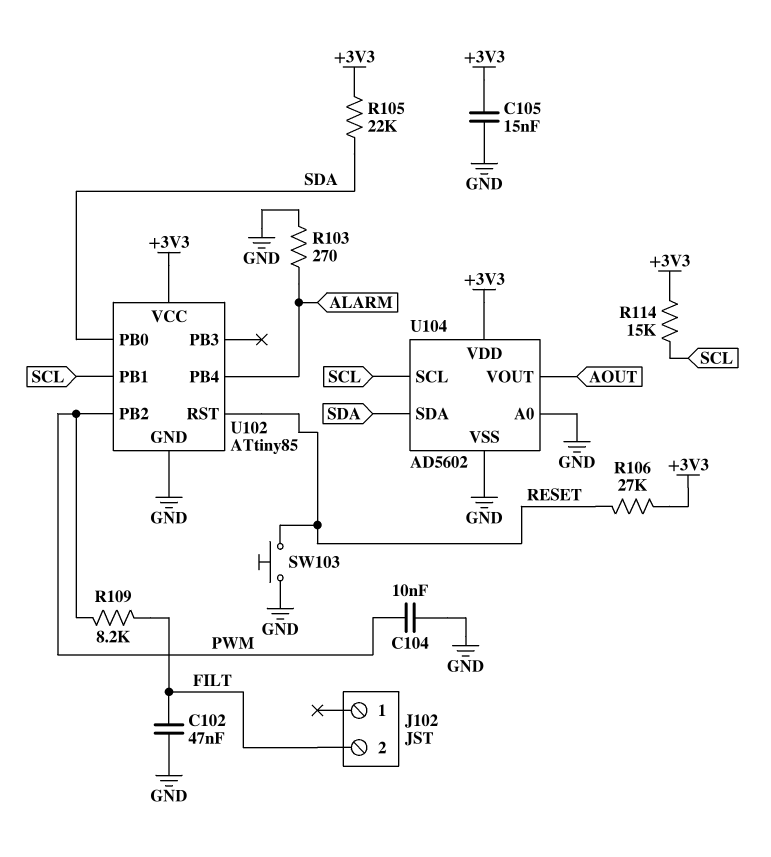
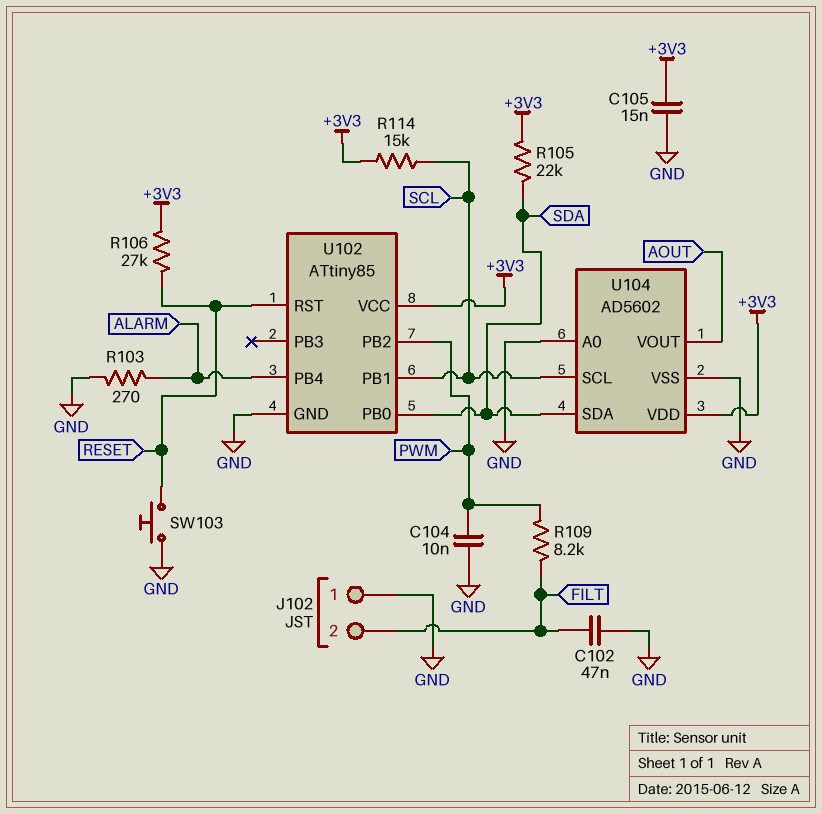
J102 pin 1: none -> GND

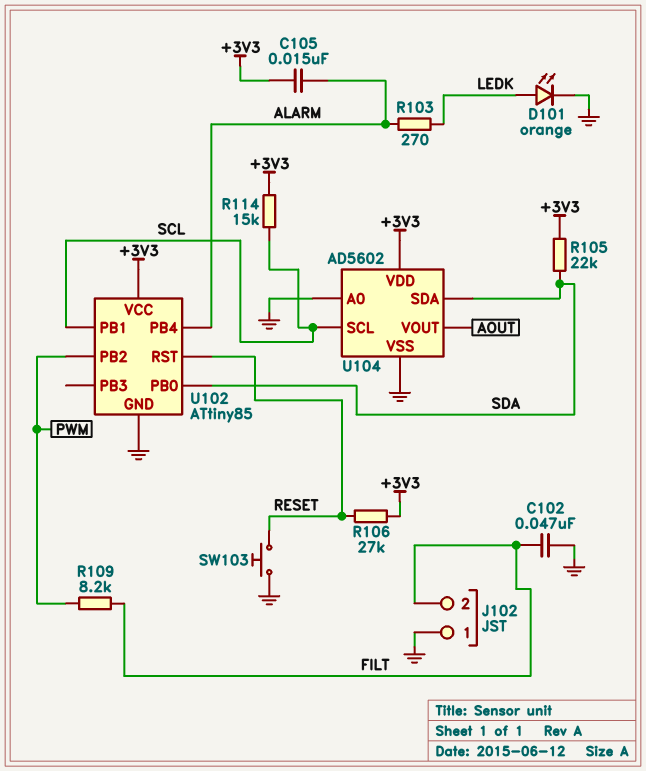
C104: 10nF (GND, PWM) -> none
C105: 15nF (+3V3, GND) -> 15nF (+3V3, ALARM)
D101: none -> LED orange (A LEDK, K GND)
R103: 270 (ALARM, GND) -> 270 (ALARM, LEDK)

